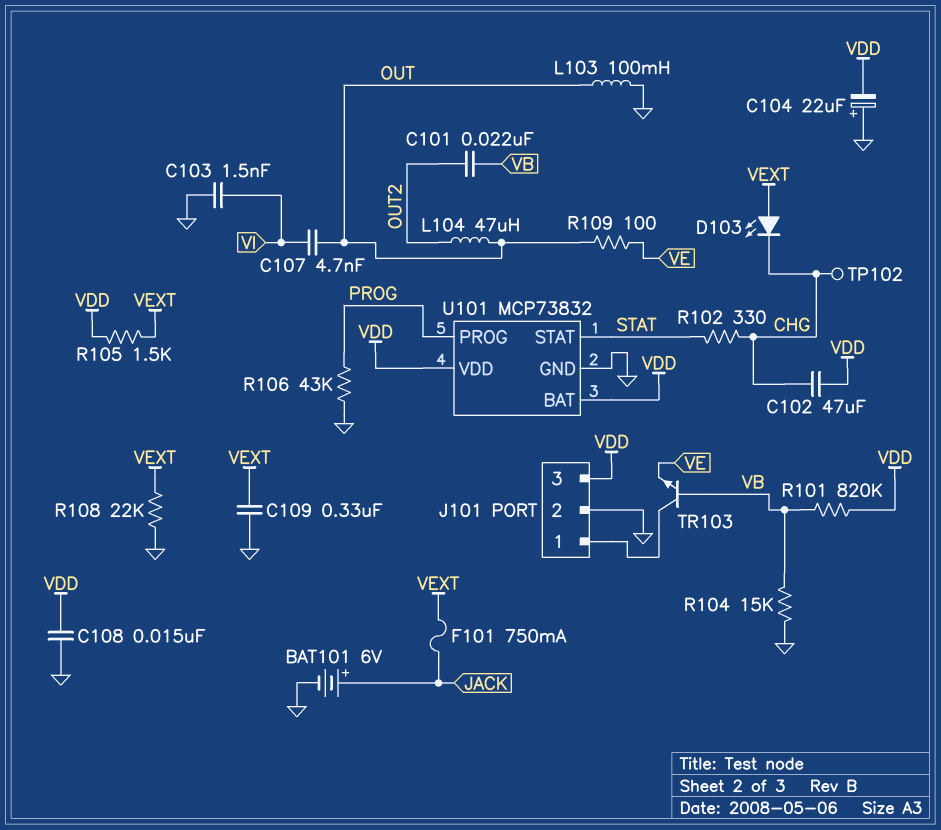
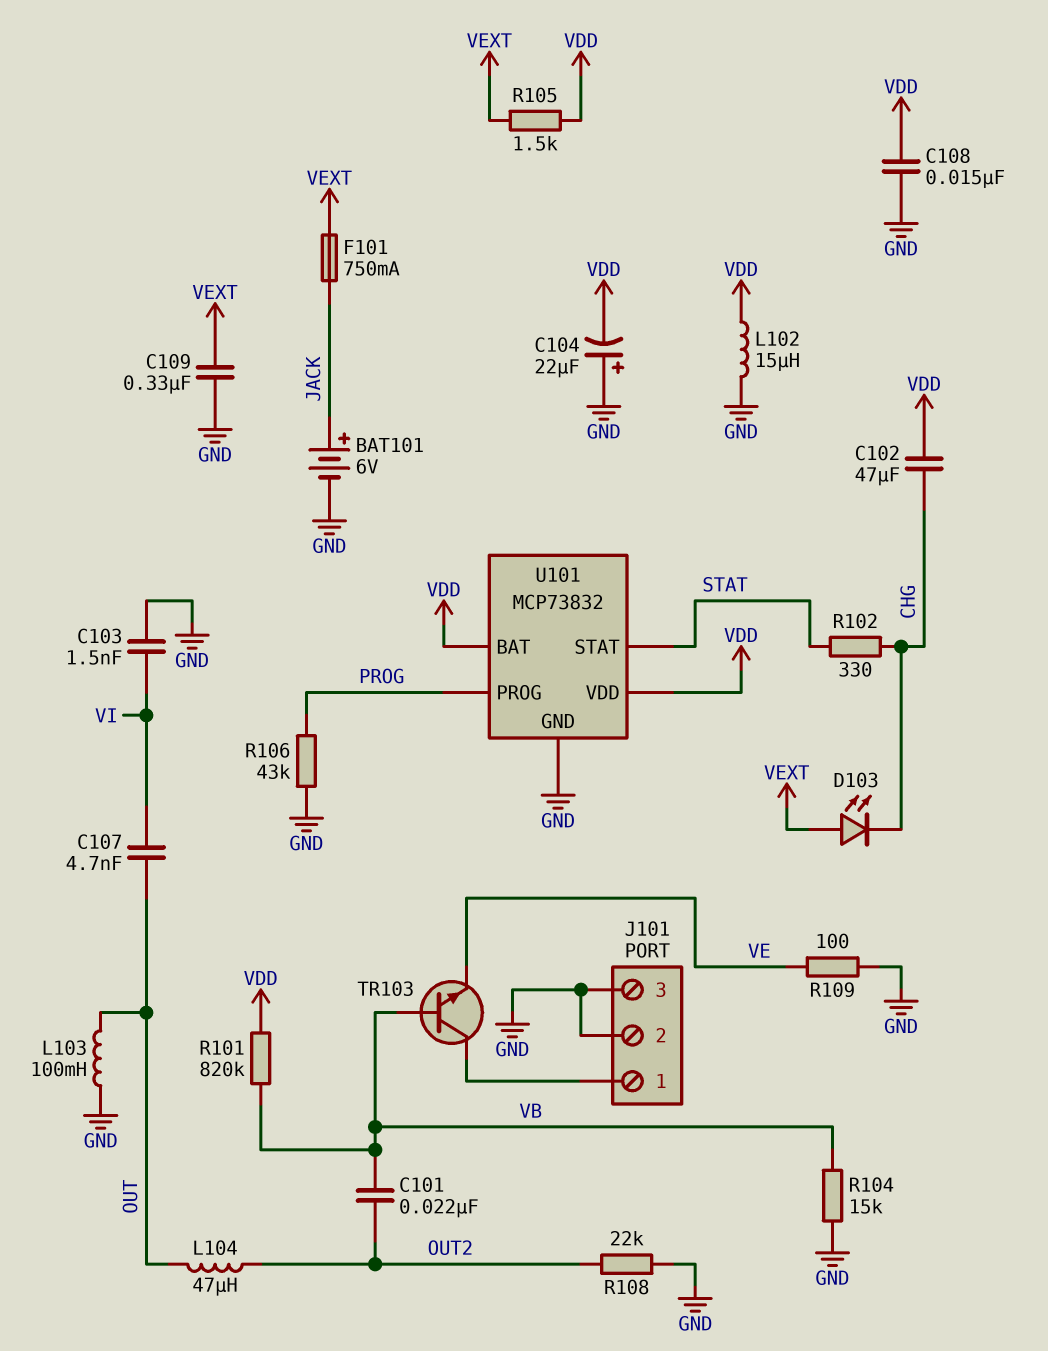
J101 pin 3: VDD -> GND
L102: none -> 15uH (GND, VDD)
R108: 22k (GND, VEXT) -> 22k (GND, OUT2)
R109: 100 (OUT, VE) -> 100 (GND, VE)
TP102: test point (CHG) -> none

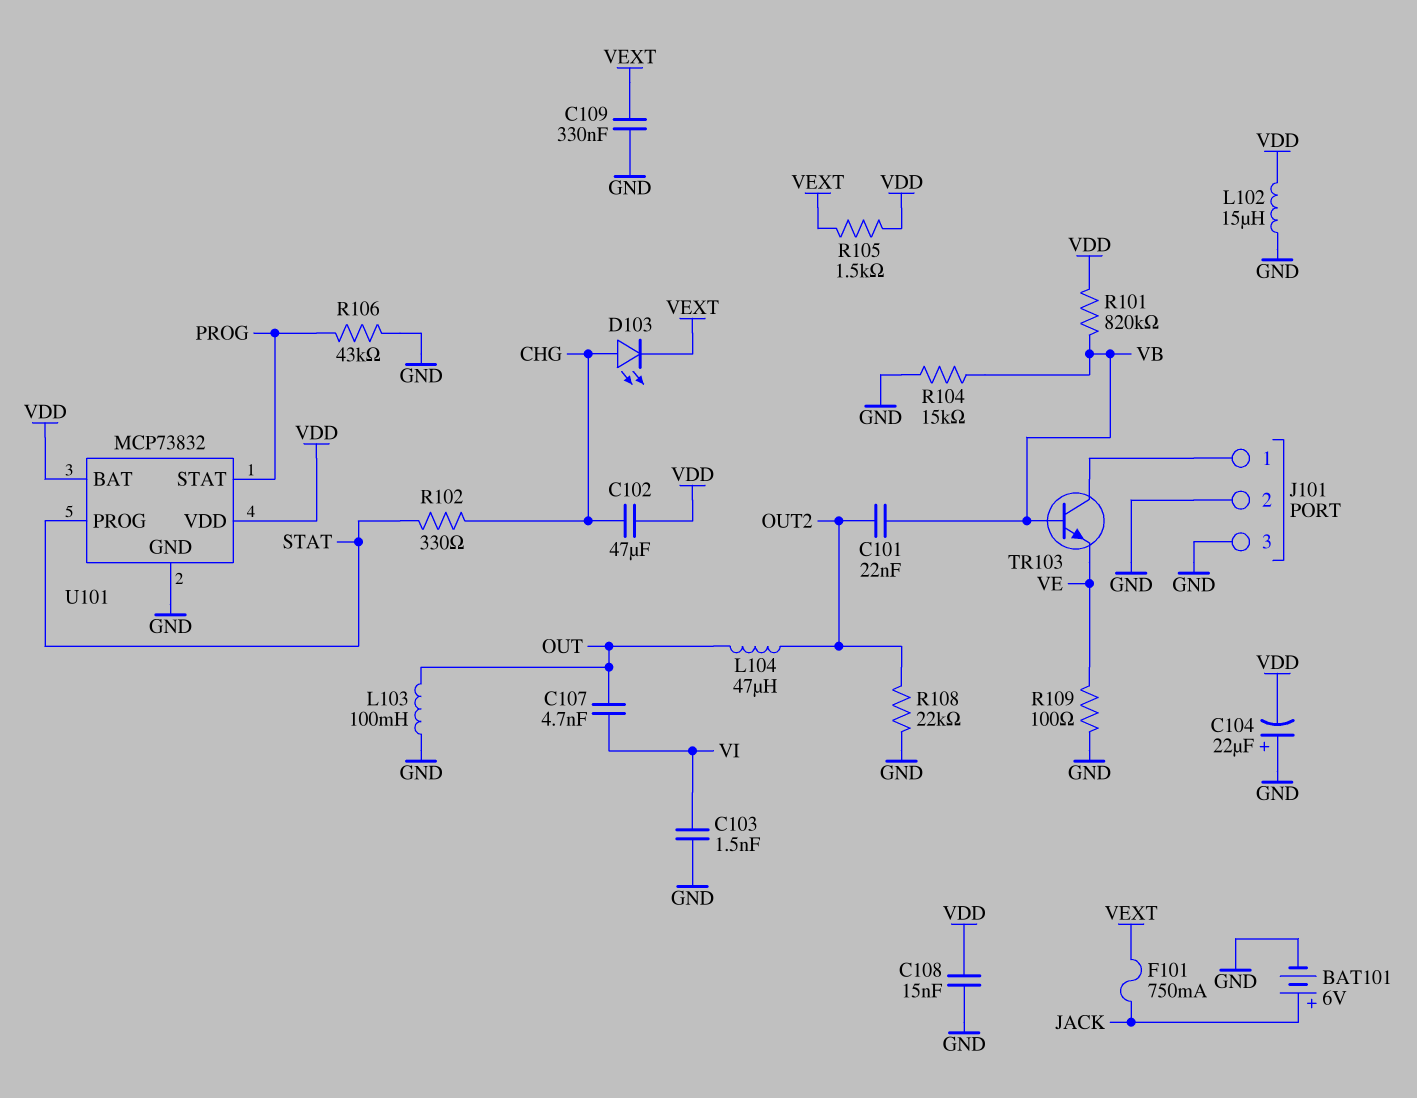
D103: LED (A VEXT, K CHG) -> LED (A CHG, K VEXT)
U101 pin PROG: PROG -> STAT
U101 pin STAT: STAT -> PROG

